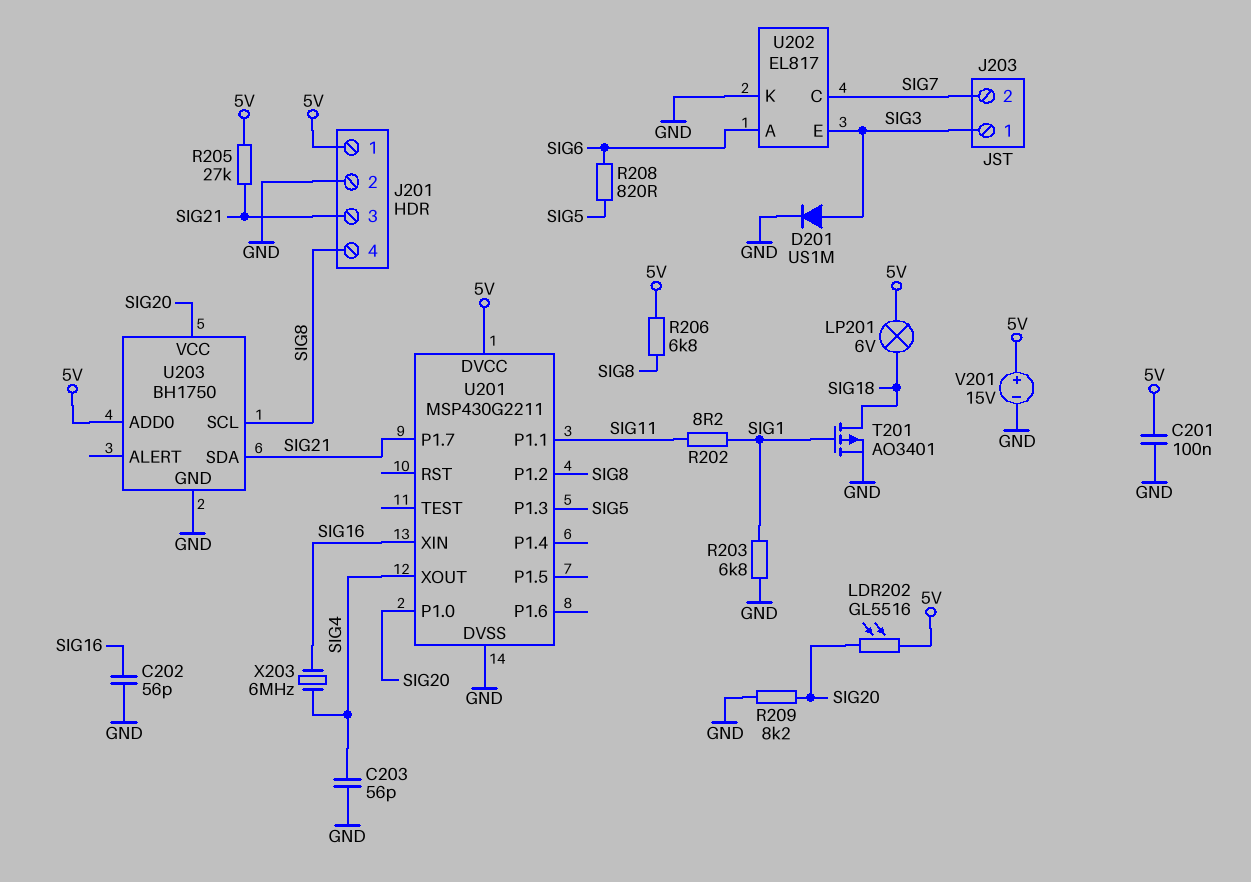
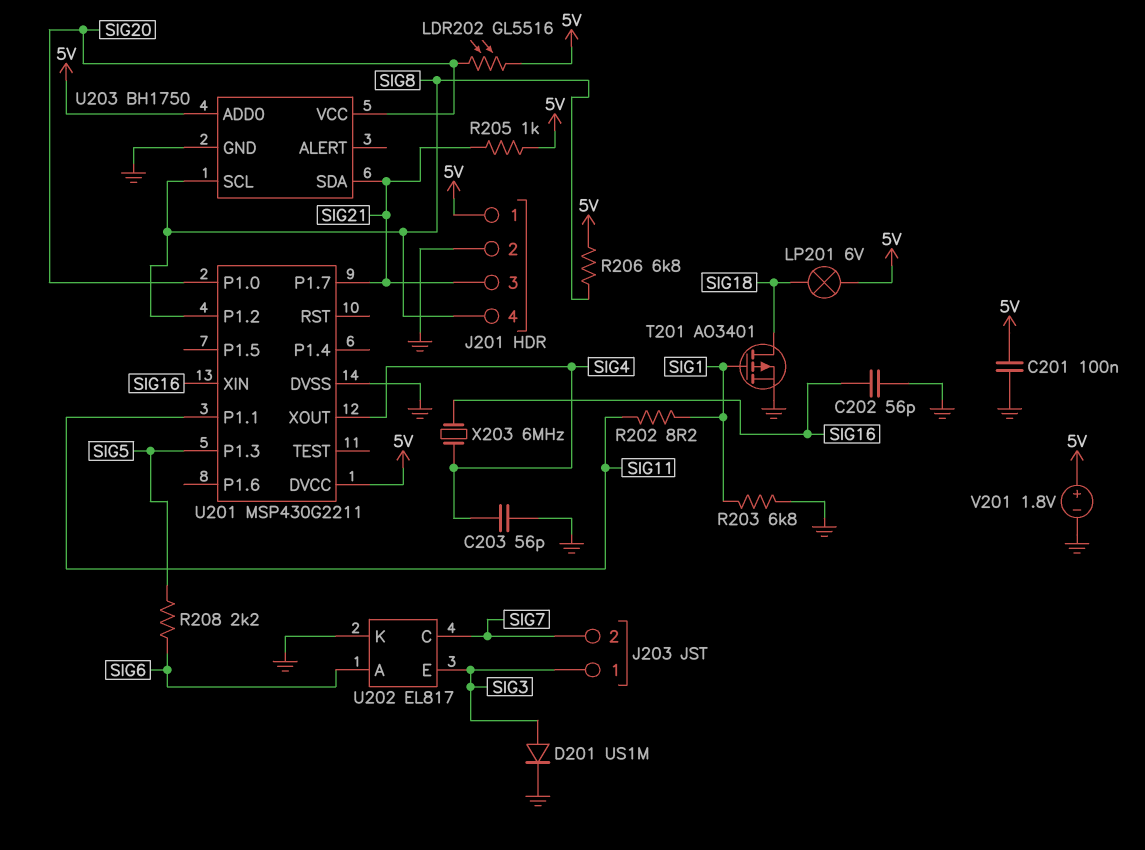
R205: 27k (5V, SIG21) -> 1k (5V, SIG21)
R208: 820 (SIG5, SIG6) -> 2.2k (SIG5, SIG6)
R209: 8.2k (GND, SIG20) -> none
V201: 15V (plus 5V, minus GND) -> 1.8V (plus 5V, minus GND)

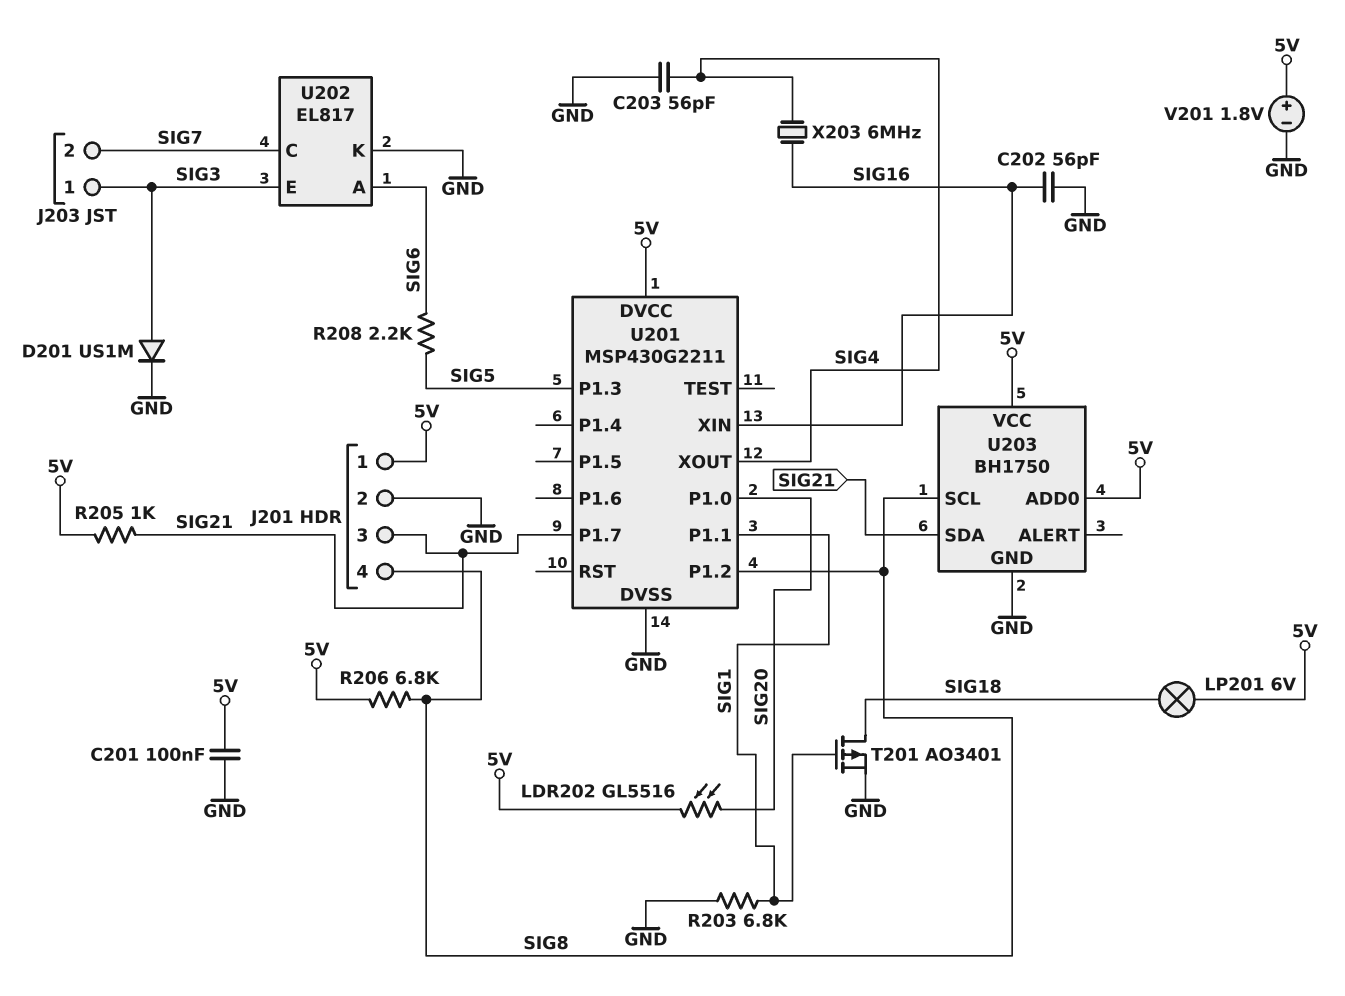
R202: 8.2 (SIG1, SIG11) -> none
U201 pin P1.1: SIG11 -> SIG1
U203 pin VCC: SIG20 -> 5V

